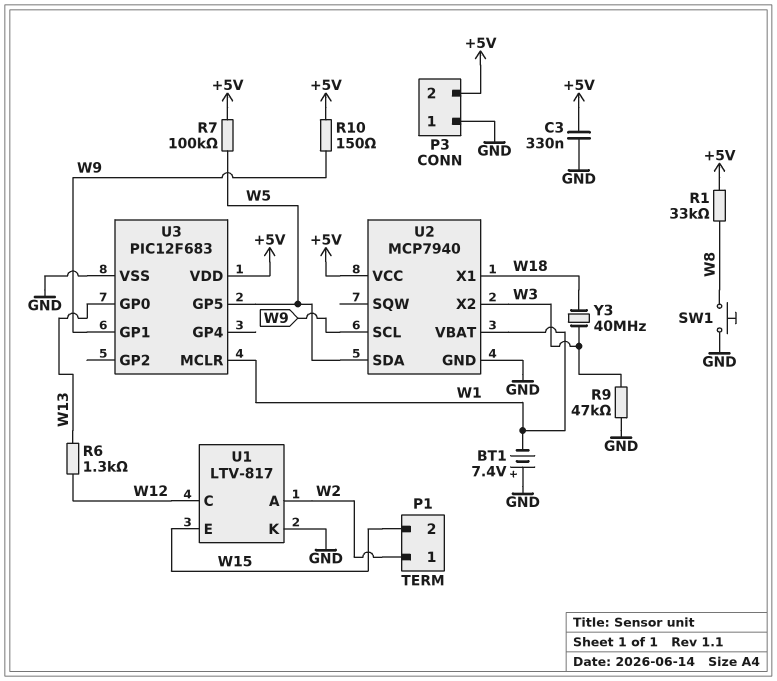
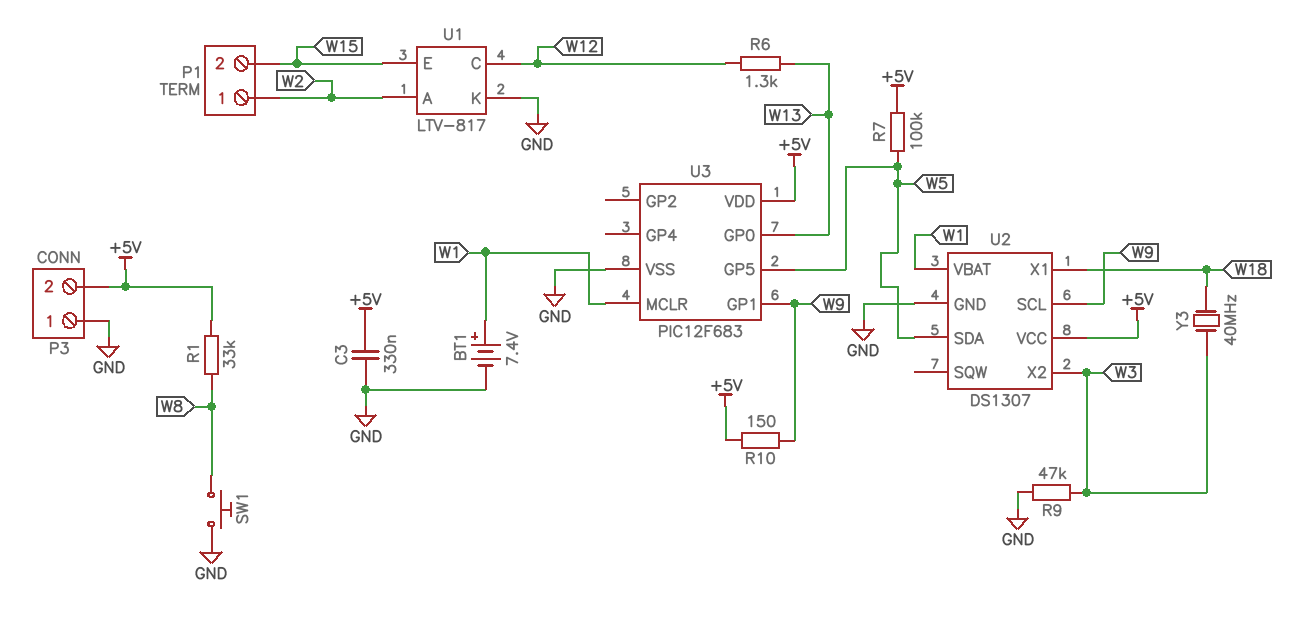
BT1: 7.4V (plus GND, minus W1) -> 7.4V (plus W1, minus GND)
U2: MCP7940 -> DS1307

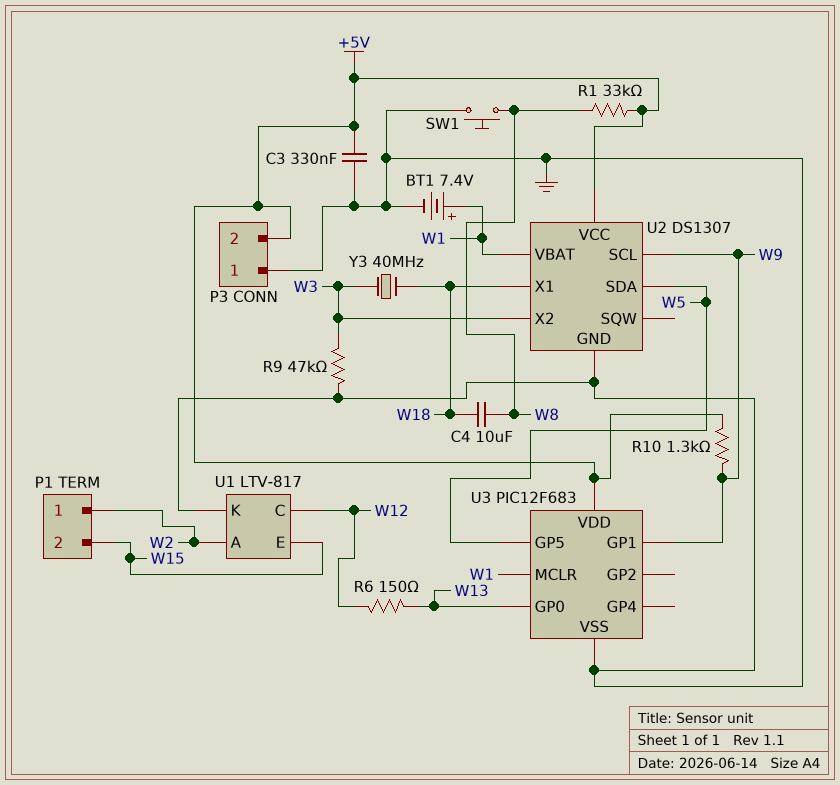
C4: none -> 10uF (W8, W18)
R6: 1.3k (W12, W13) -> 150 (W12, W13)
R7: 100k (+5V, W5) -> none
R10: 150 (+5V, W9) -> 1.3k (+5V, W9)

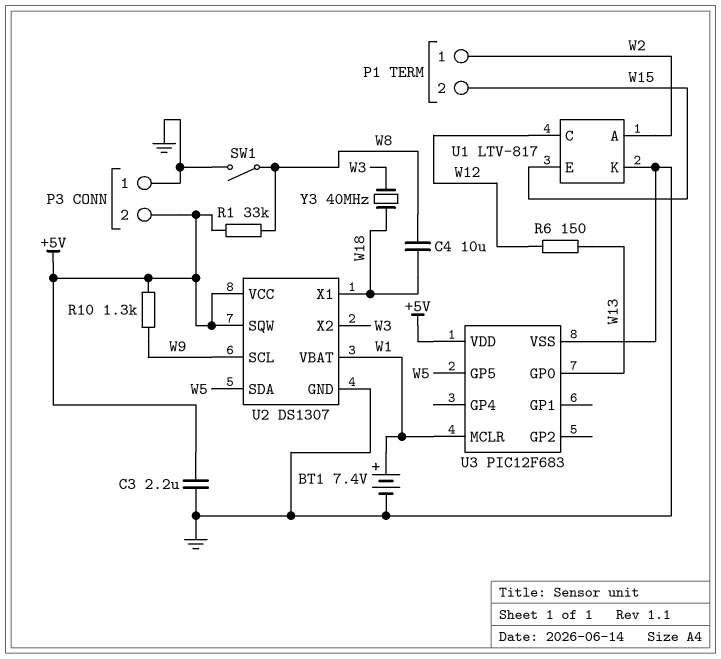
C3: 330nF (+5V, GND) -> 2.2uF (+5V, GND)
R9: 47k (GND, W3) -> none
SW1: button (GND, W8) -> switch (GND, W8)
U2 pin SQW: none -> +5V
U3 pin GP1: W9 -> none

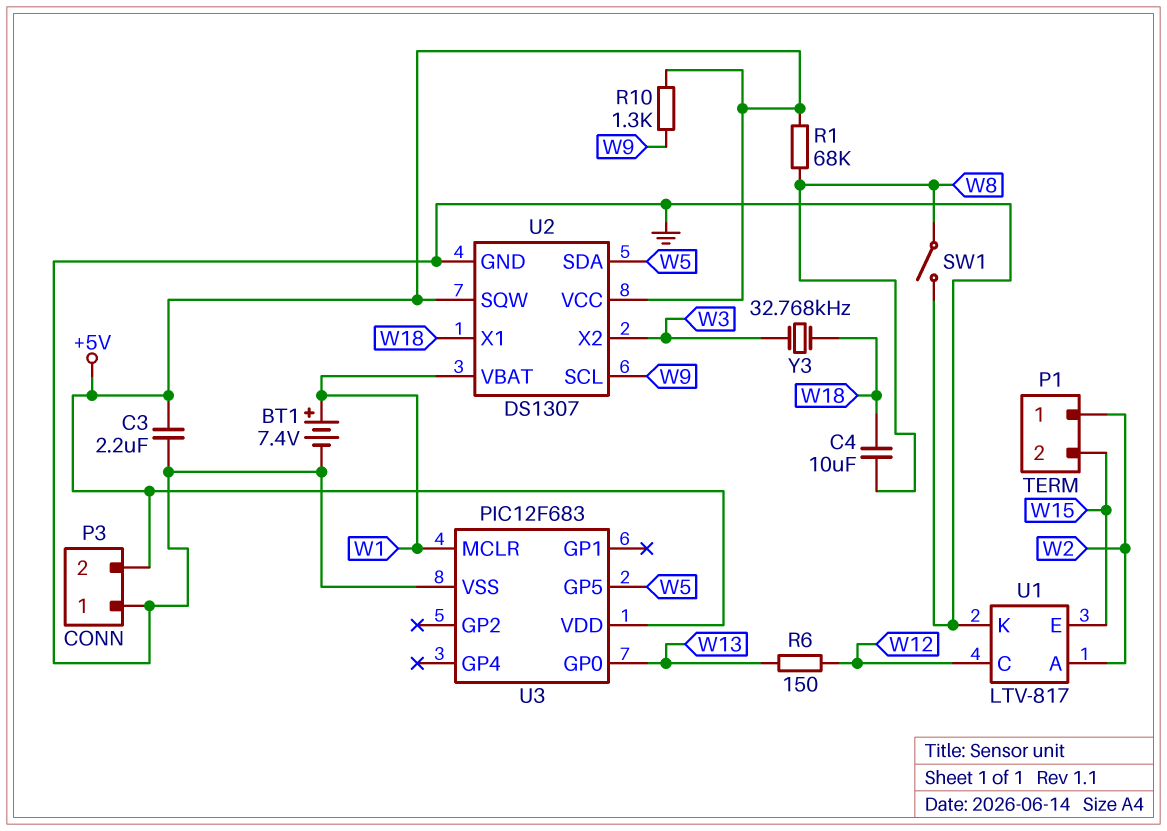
R1: 33k (+5V, W8) -> 68k (+5V, W8)
Y3: 40MHz (W3, W18) -> 32.768kHz (W3, W18)

